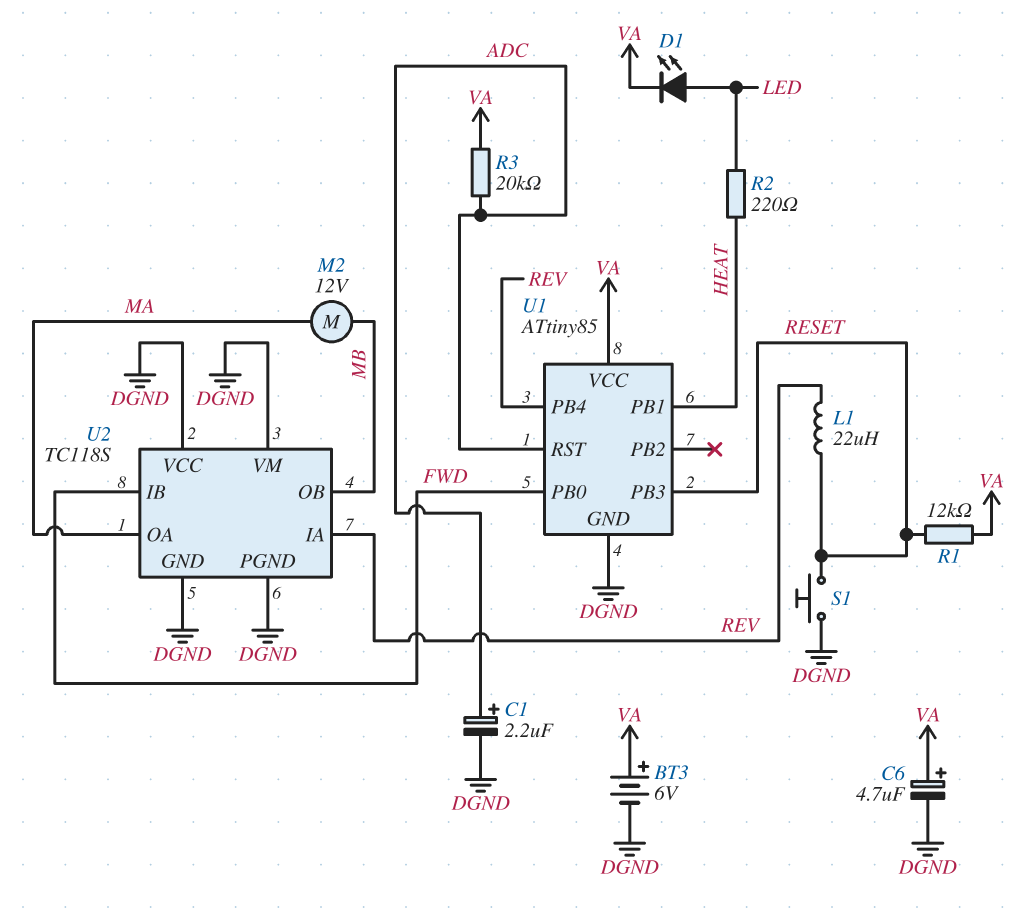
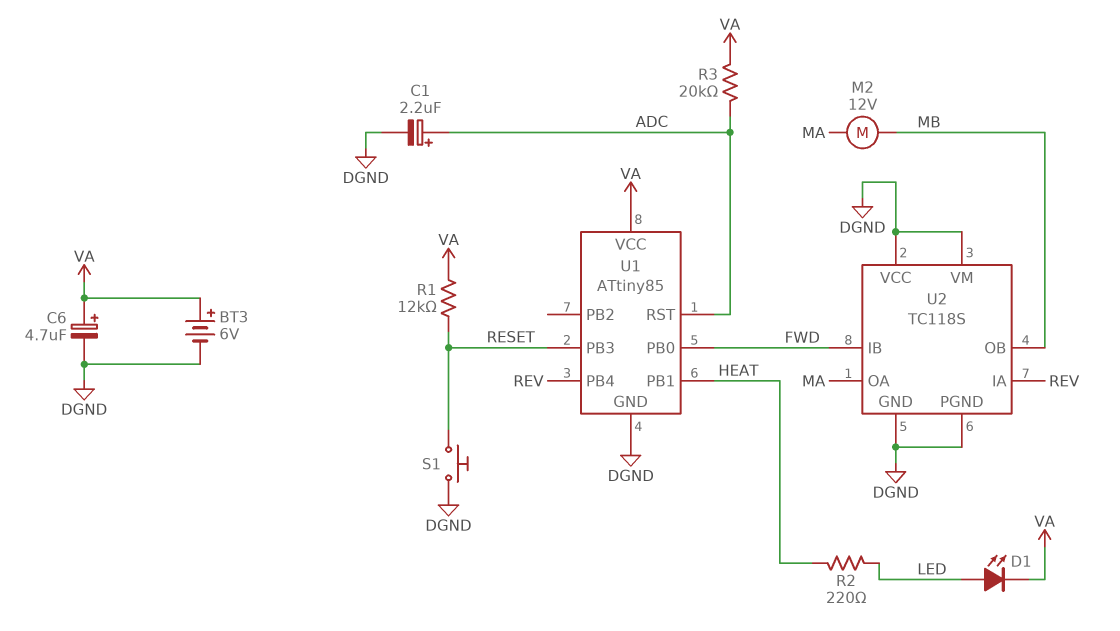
L1: 22uH (RESET, REV) -> none

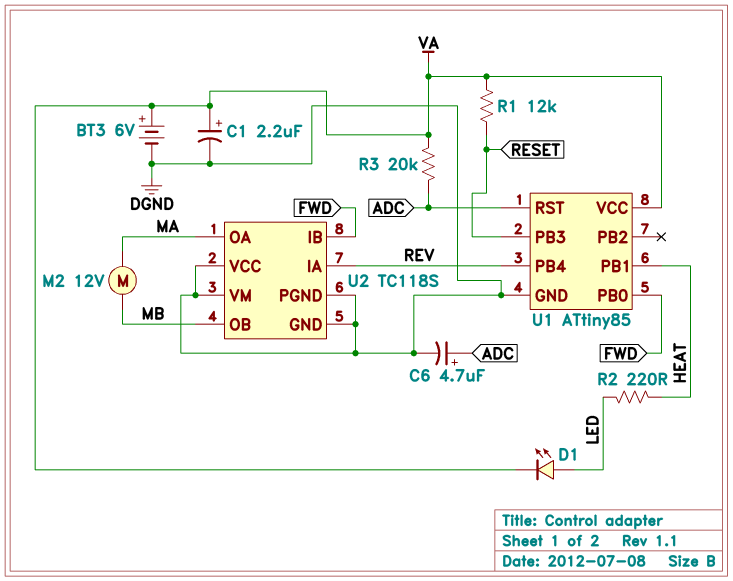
C1: 2.2uF (plus ADC, minus DGND) -> 2.2uF (plus VA, minus DGND)
C6: 4.7uF (plus VA, minus DGND) -> 4.7uF (plus ADC, minus DGND)
S1: button (DGND, RESET) -> none

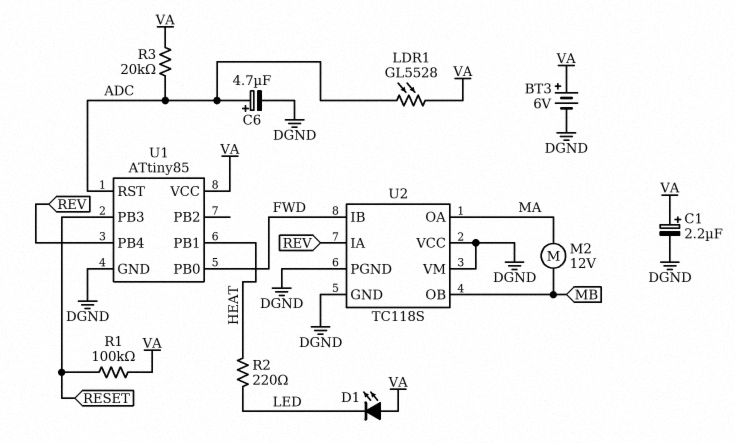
D1: LED (A LED, K VA) -> LED (A VA, K LED)
LDR1: none -> GL5528 (ADC, VA)
R1: 12k (RESET, VA) -> 100k (RESET, VA)

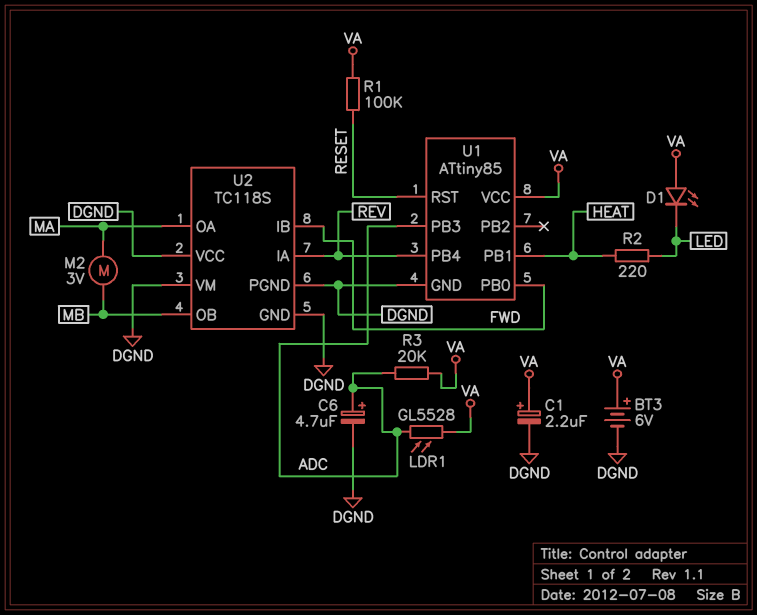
M2: motor 12V (MA, MB) -> motor 3V (MA, MB)
U1 pin PB3: RESET -> ADC
U1 pin RST: ADC -> RESET

